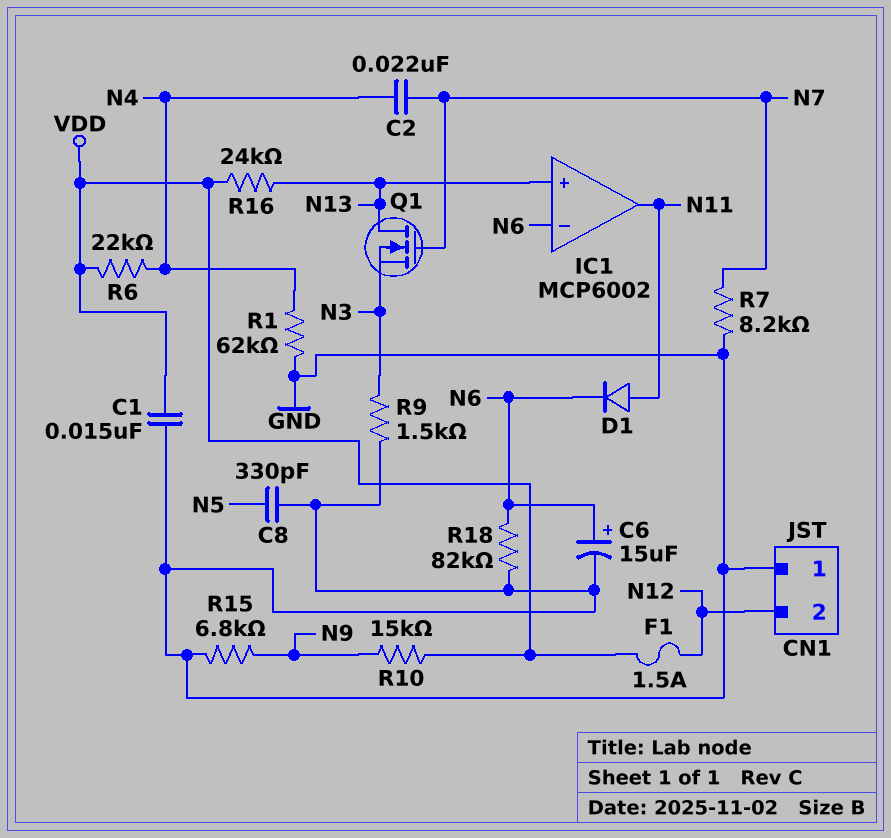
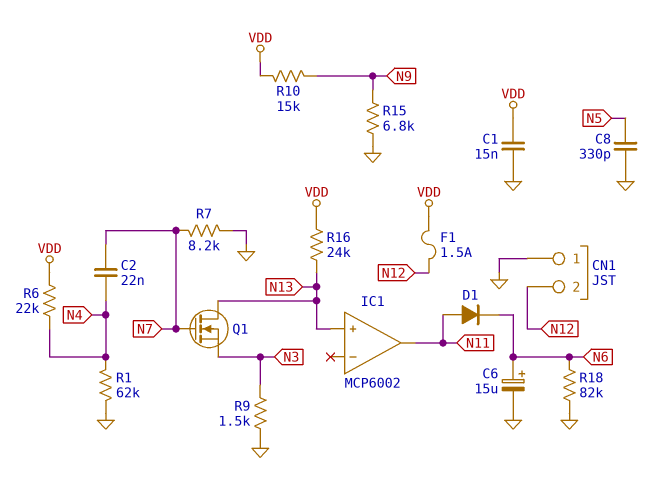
IC1 pin in-: N6 -> none

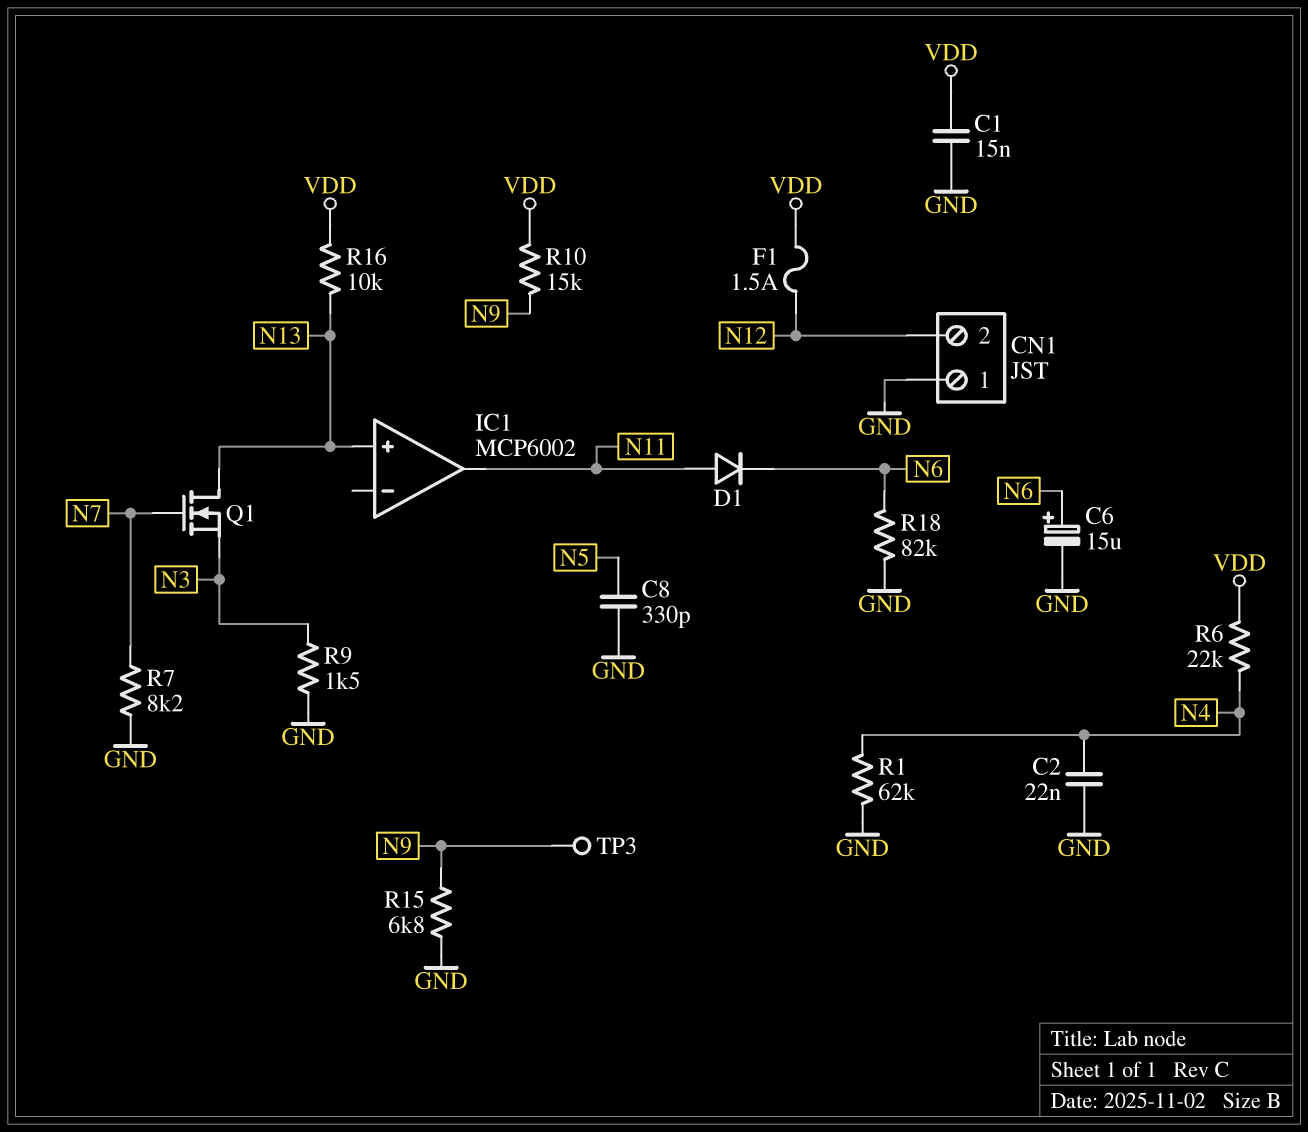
C2: 22nF (N4, N7) -> 22nF (GND, N4)
R16: 24k (N13, VDD) -> 10k (N13, VDD)
TP3: none -> test point (N9)

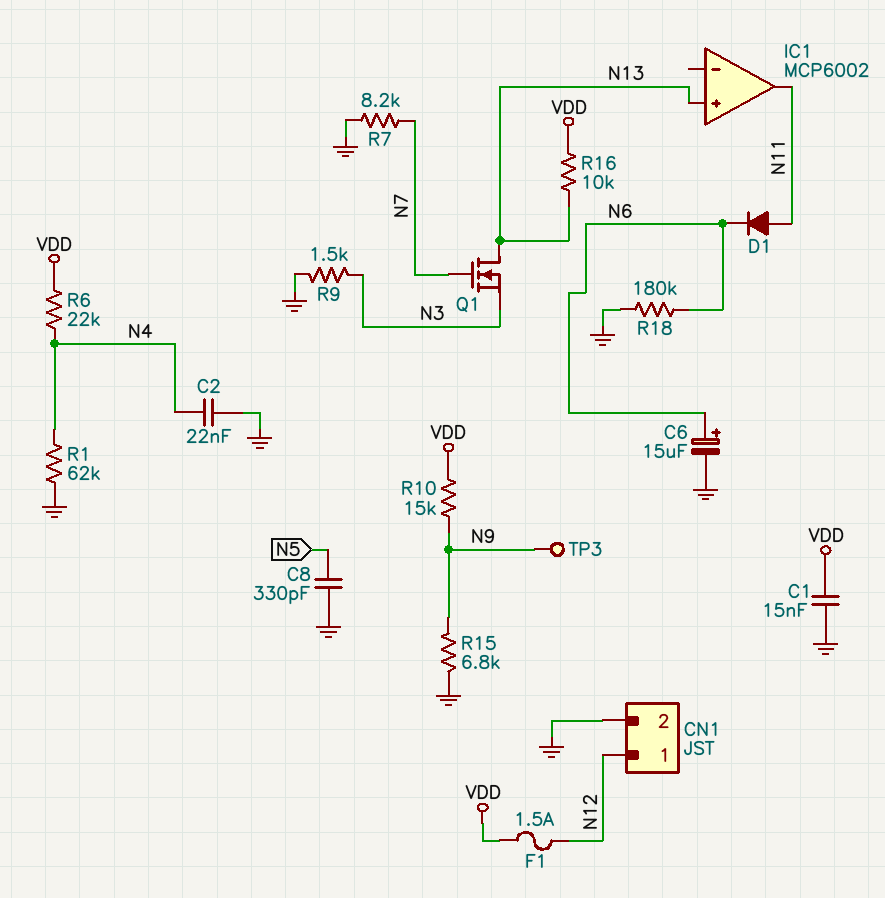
CN1 pin 1: GND -> N12
CN1 pin 2: N12 -> GND
R18: 82k (GND, N6) -> 180k (GND, N6)

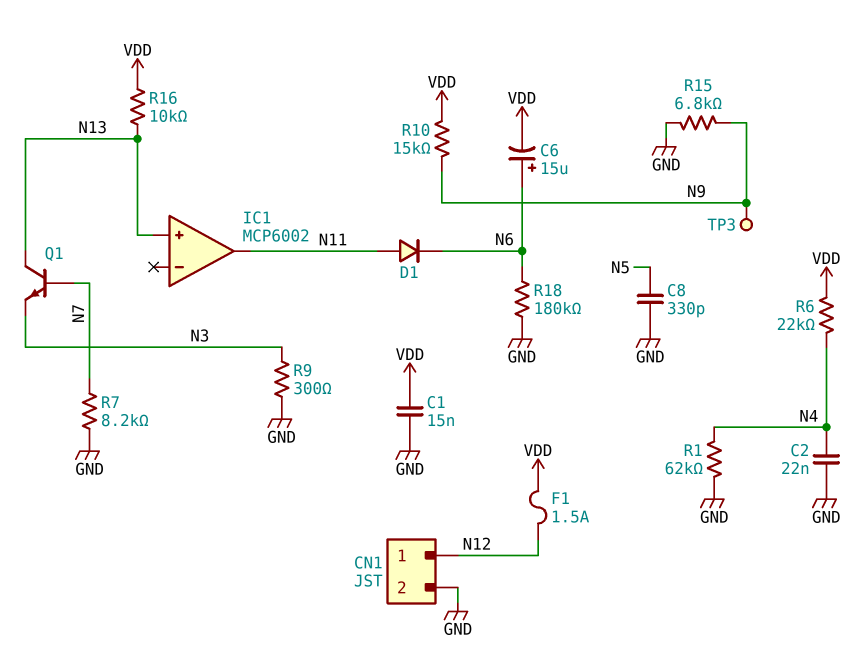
C6: 15uF (plus N6, minus GND) -> 15uF (plus N6, minus VDD)
Q1: NMOS (G N7, D N13, S N3) -> NPN (B N7, C N13, E N3)
R9: 1.5k (GND, N3) -> 300 (GND, N3)

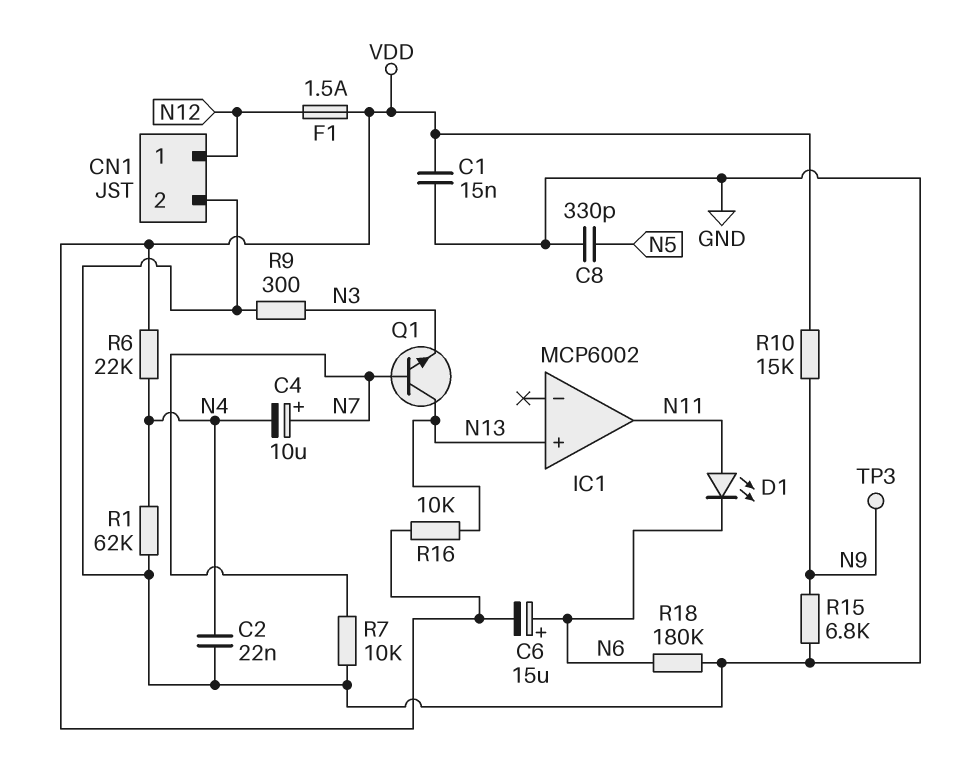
C4: none -> 10uF (plus N7, minus N4)
D1: diode (A N11, K N6) -> LED (A N11, K N6)
R7: 8.2k (GND, N7) -> 10k (GND, N7)

